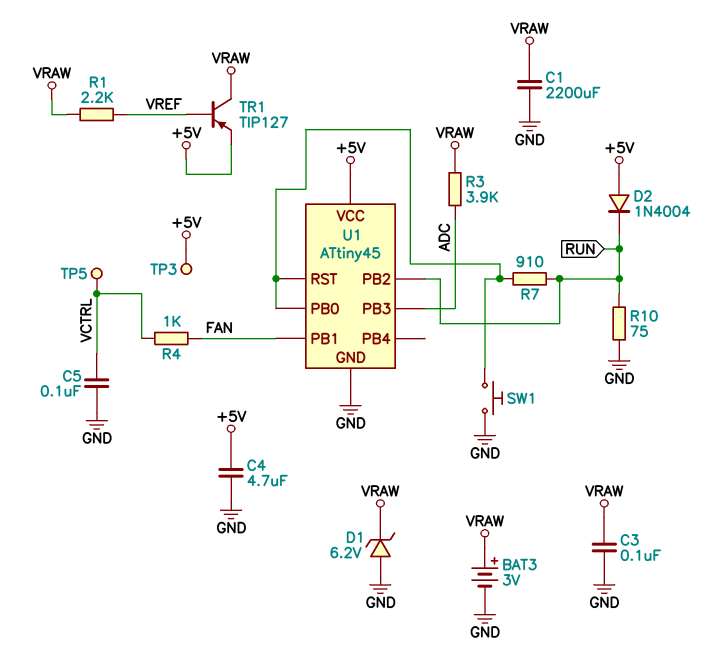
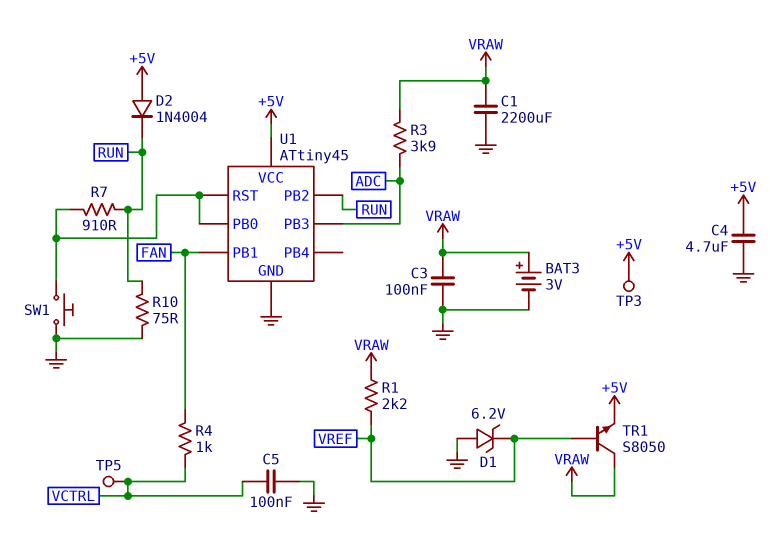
D1: zener 6.2V (A GND, K VRAW) -> zener 6.2V (A GND, K VREF)
TR1: PNP TIP127 (B VREF, C VRAW, E +5V) -> NPN S8050 (B VREF, C VRAW, E +5V)

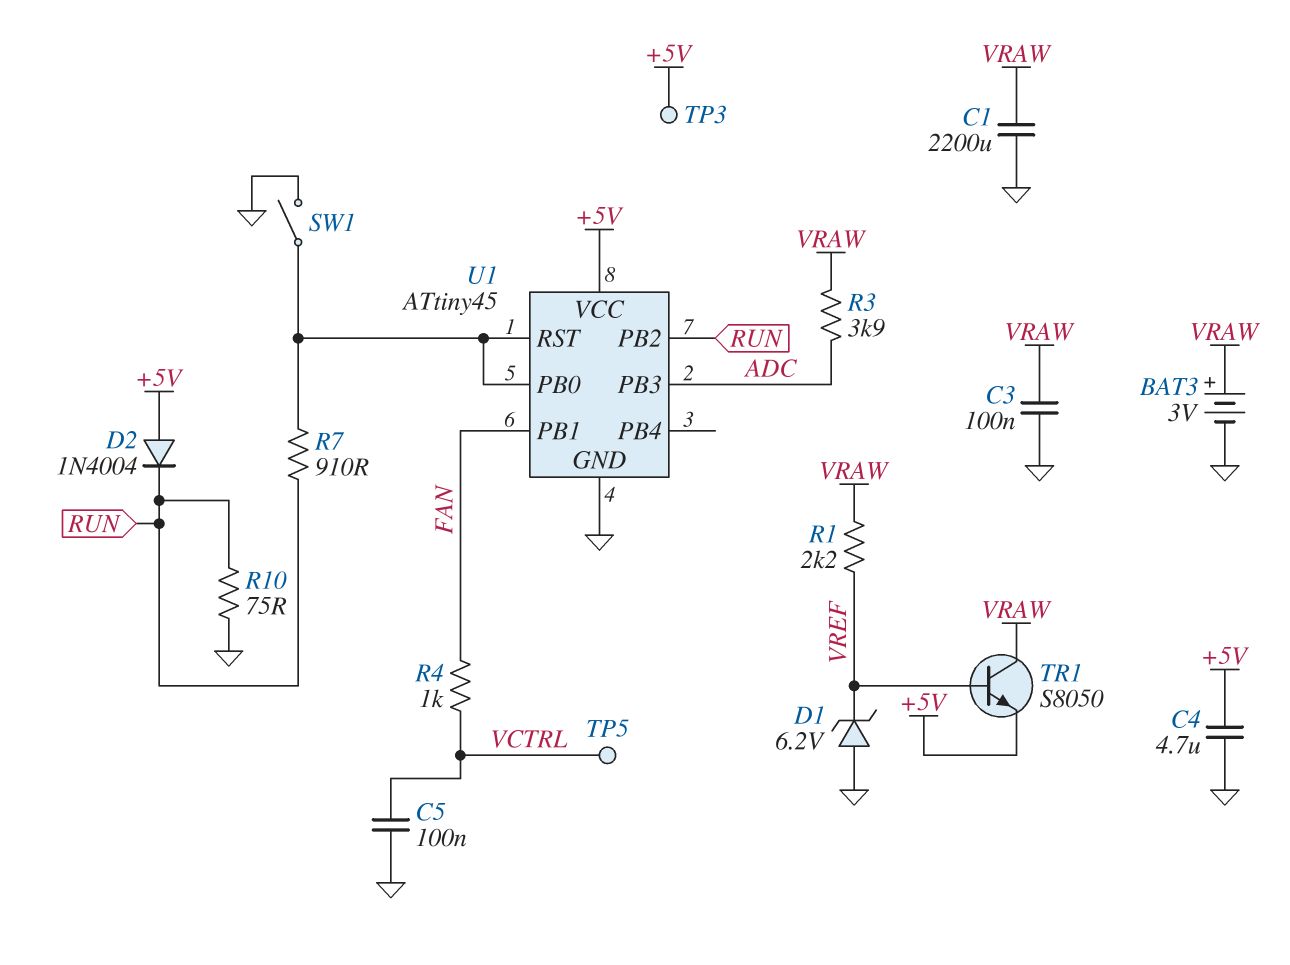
SW1: button (GND, U1/PB0) -> switch (GND, U1/PB0)

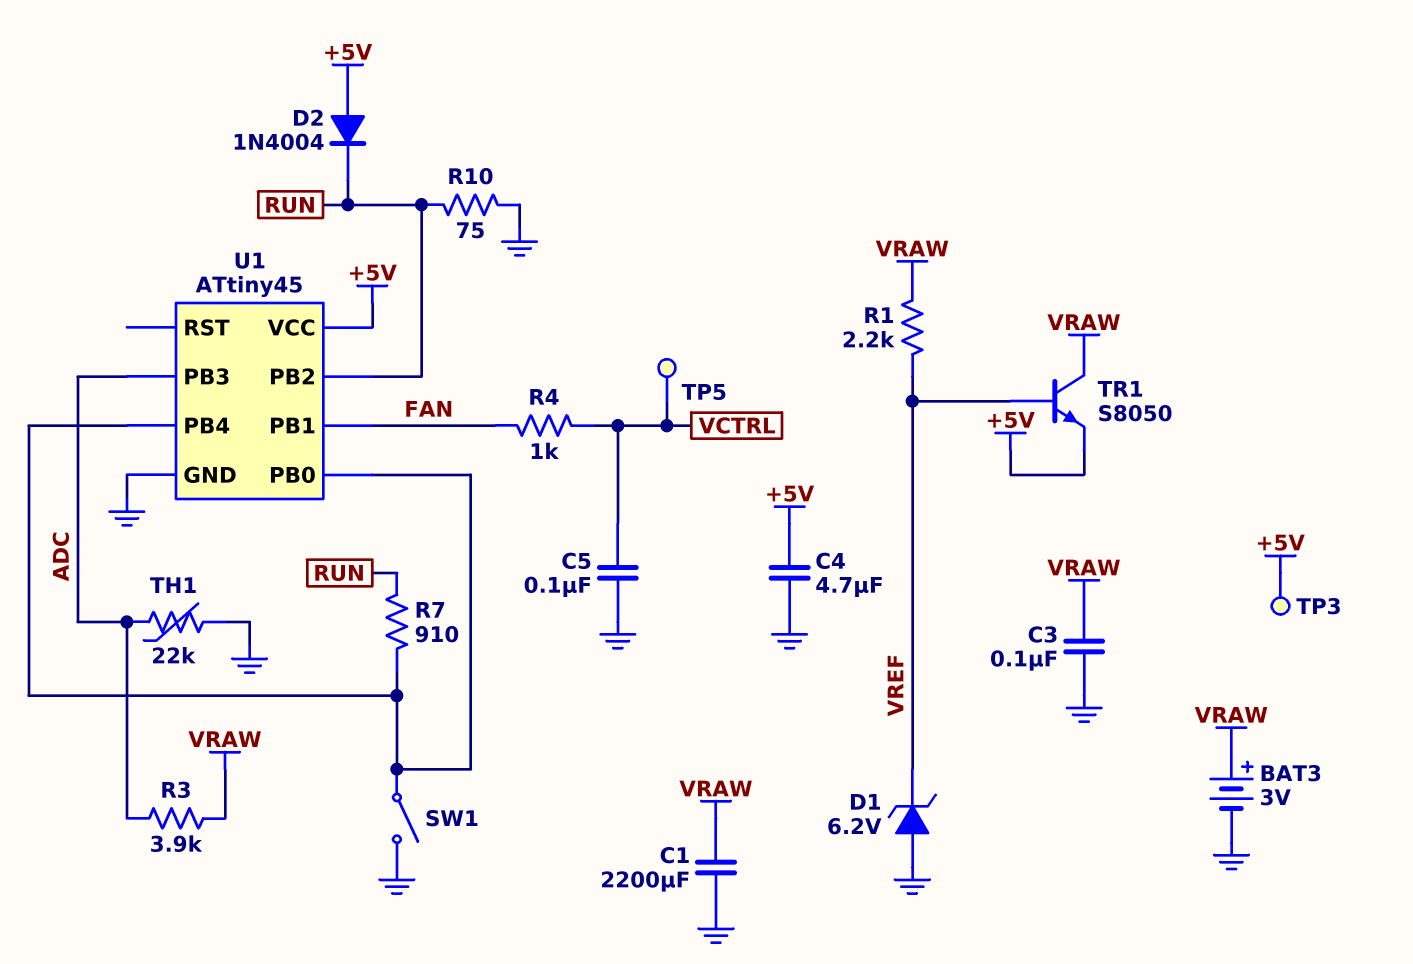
TH1: none -> 22k (ADC, GND)
U1 pin PB4: none -> U1/PB0
U1 pin RST: U1/PB0 -> none

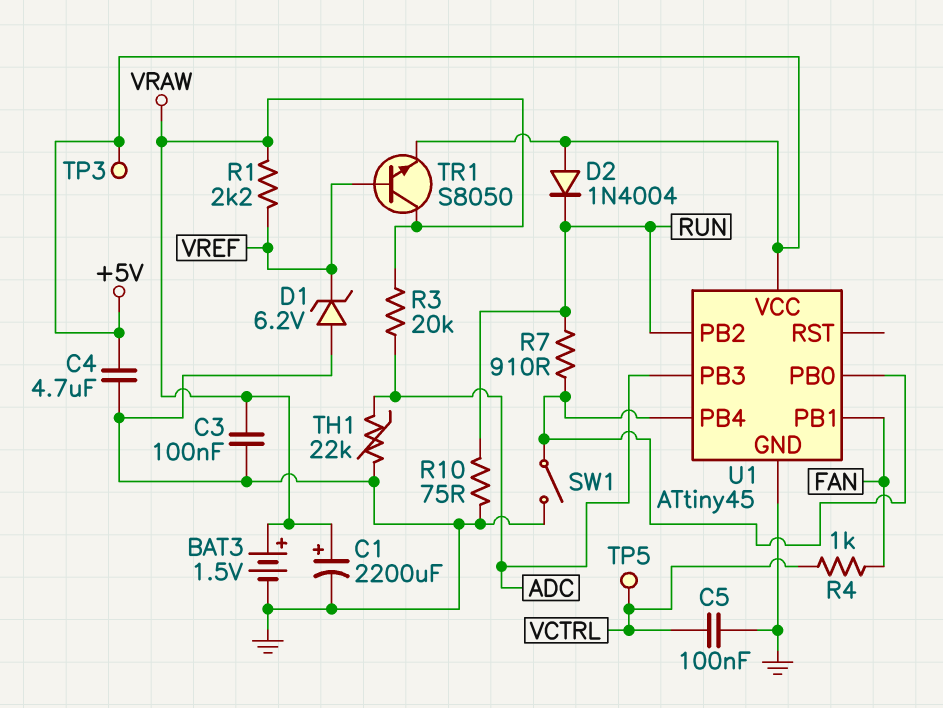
BAT3: 3V (plus VRAW, minus GND) -> 1.5V (plus VRAW, minus GND)
C1: 2200uF (GND, VRAW) -> 2200uF (plus VRAW, minus GND)
R3: 3.9k (ADC, VRAW) -> 20k (ADC, VRAW)

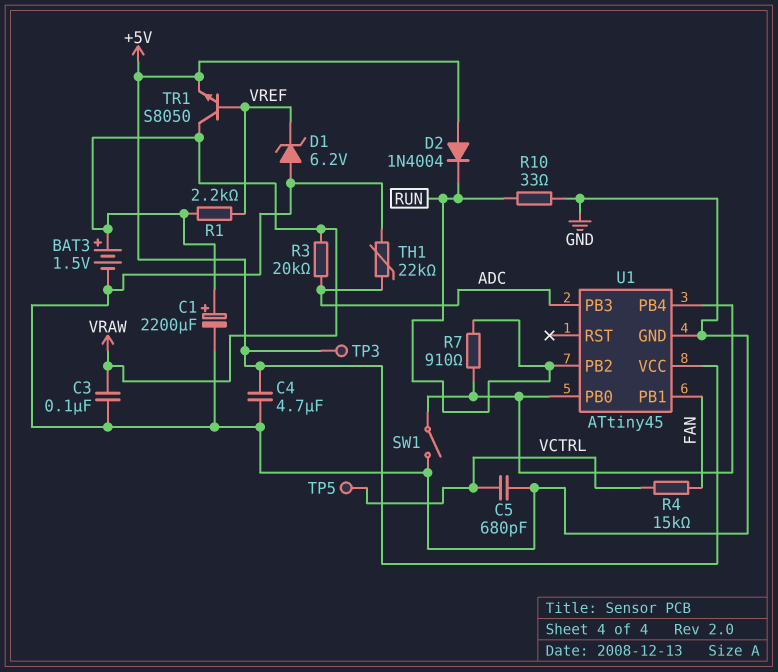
C5: 100nF (GND, VCTRL) -> 680pF (GND, VCTRL)
R4: 1k (FAN, VCTRL) -> 15k (FAN, VCTRL)
R10: 75 (GND, RUN) -> 33 (GND, RUN)

